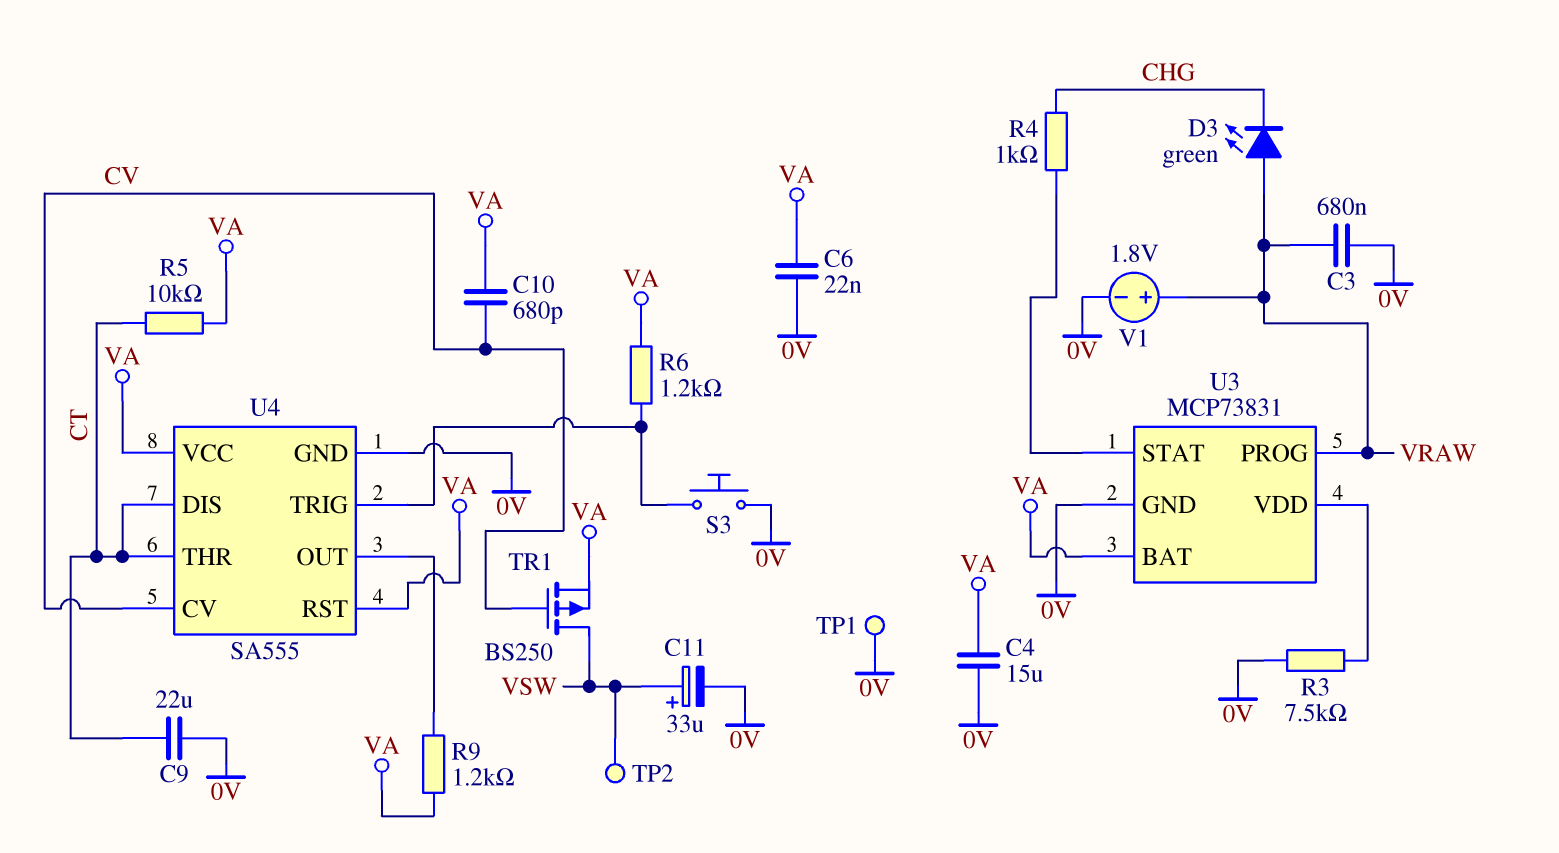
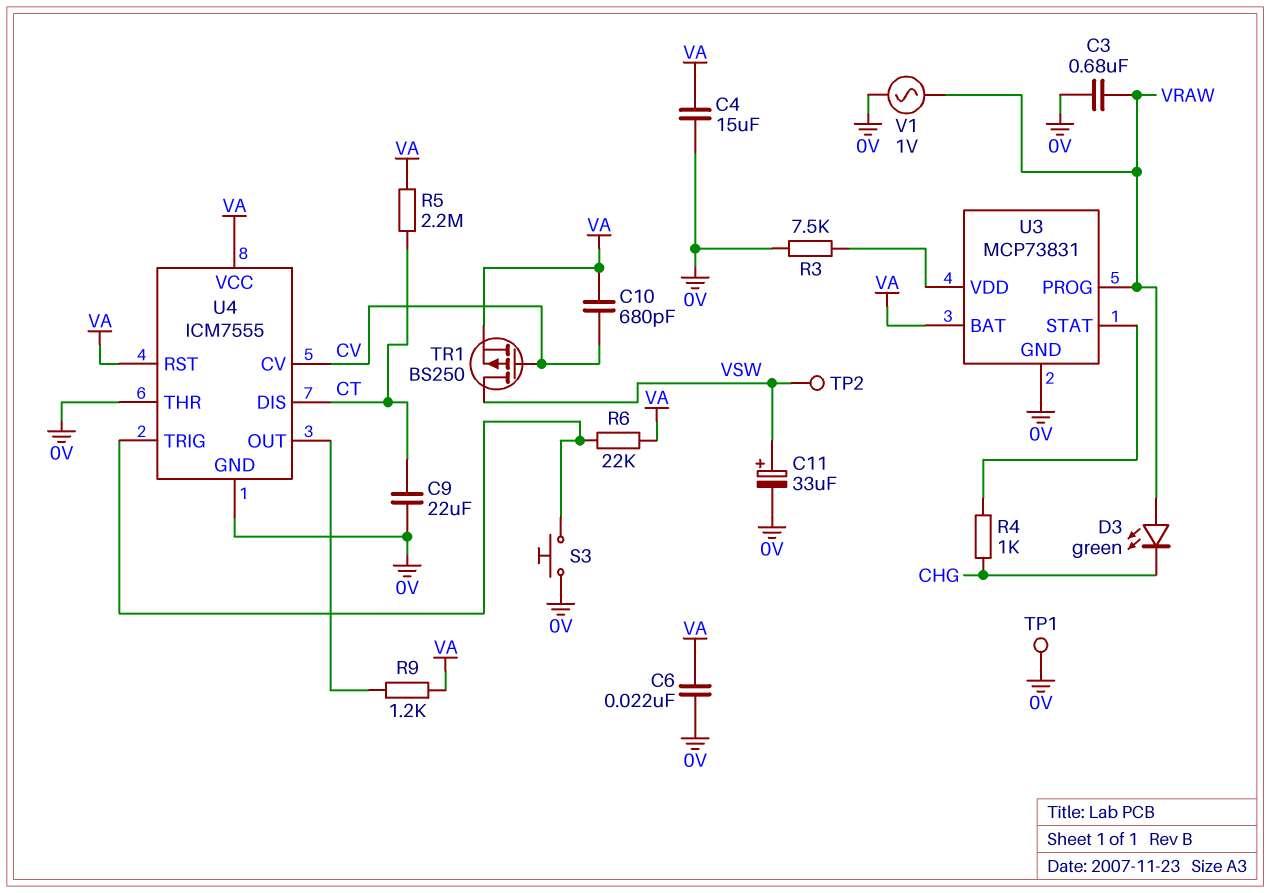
R5: 10k (CT, VA) -> 2.2M (CT, VA)
R6: 1.2k (U4/TRIG, VA) -> 22k (U4/TRIG, VA)
U4: SA555 -> ICM7555
U4 pin THR: CT -> 0V
V1: 1.8V (plus VRAW, minus 0V) -> AC 1V (0V, VRAW)

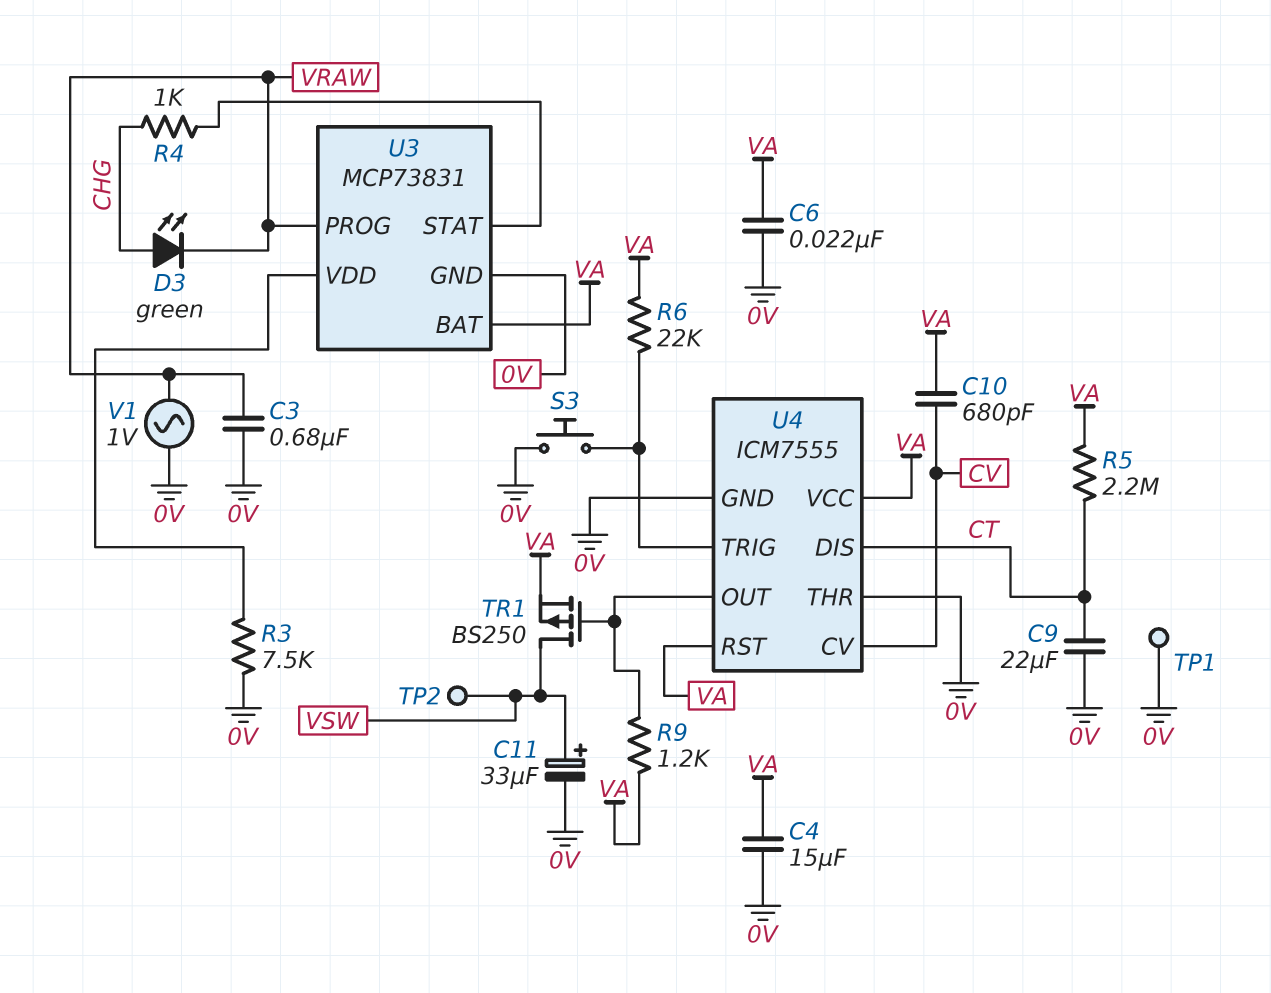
D3: LED green (A VRAW, K CHG) -> LED green (A CHG, K VRAW)
TR1: PMOS BS250 (G CV, D VSW, S VA) -> PMOS BS250 (G U4/OUT, D VSW, S VA)

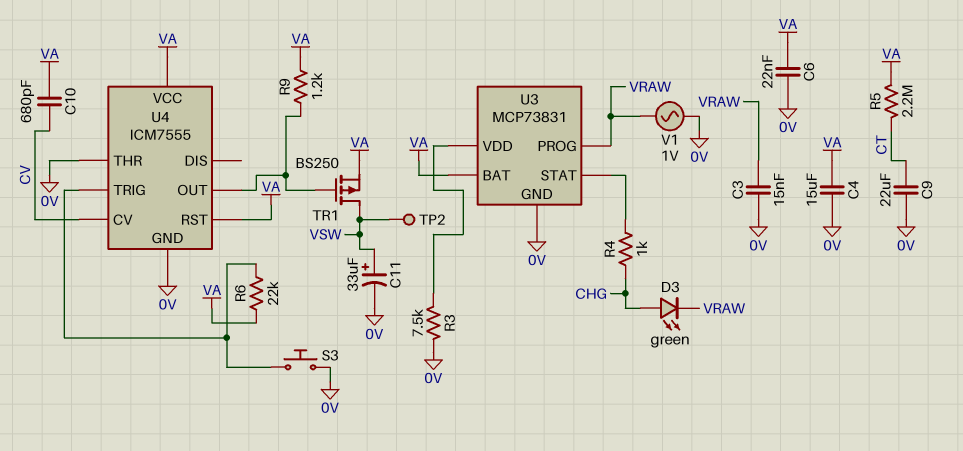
C3: 680nF (0V, VRAW) -> 15nF (0V, VRAW)
TP1: test point (0V) -> none
U4 pin DIS: CT -> none

